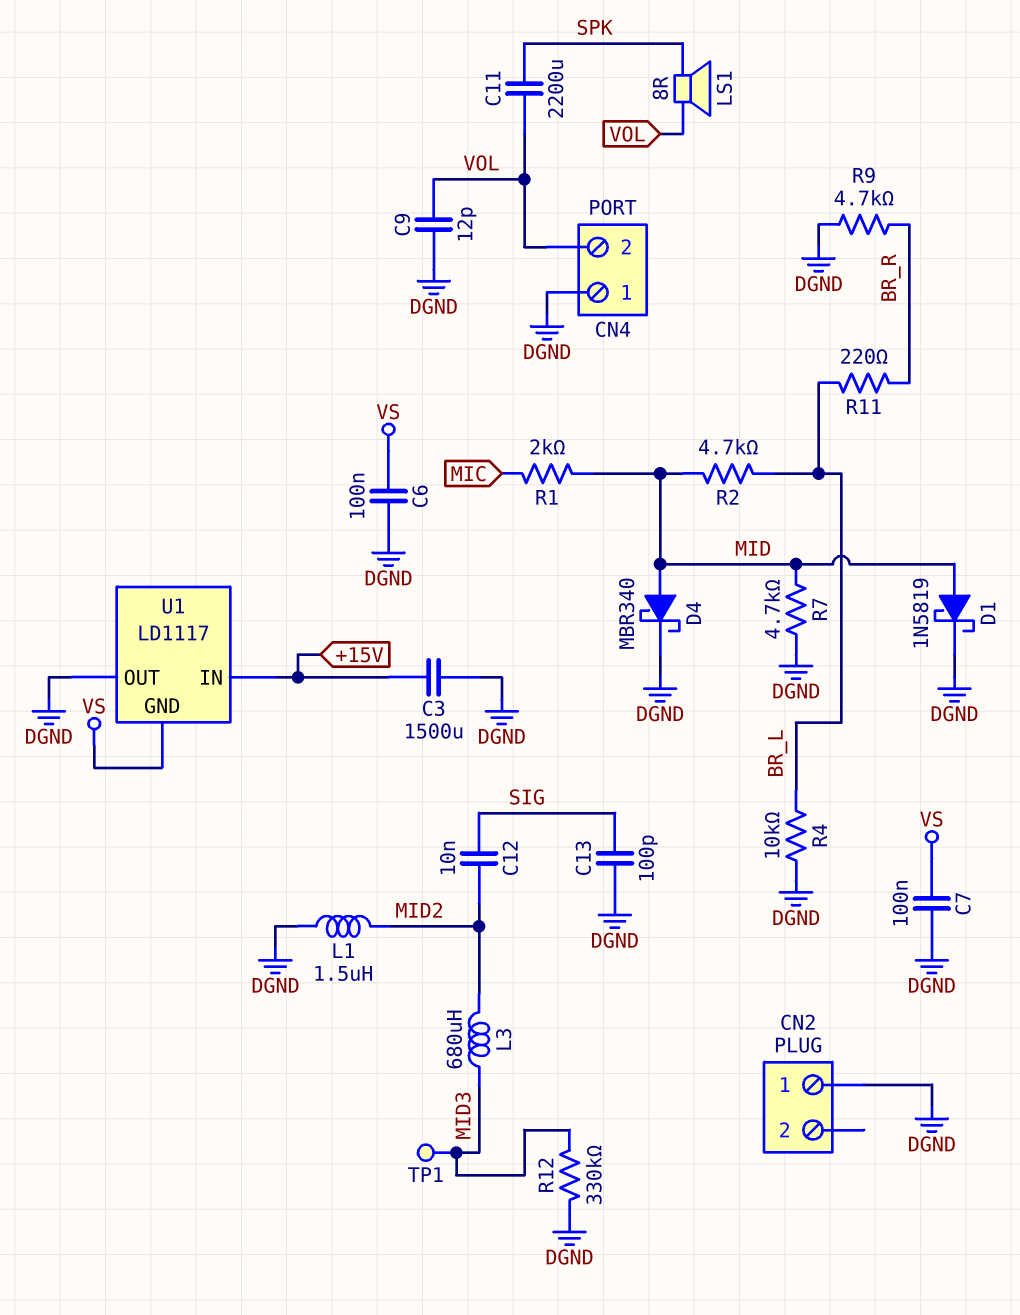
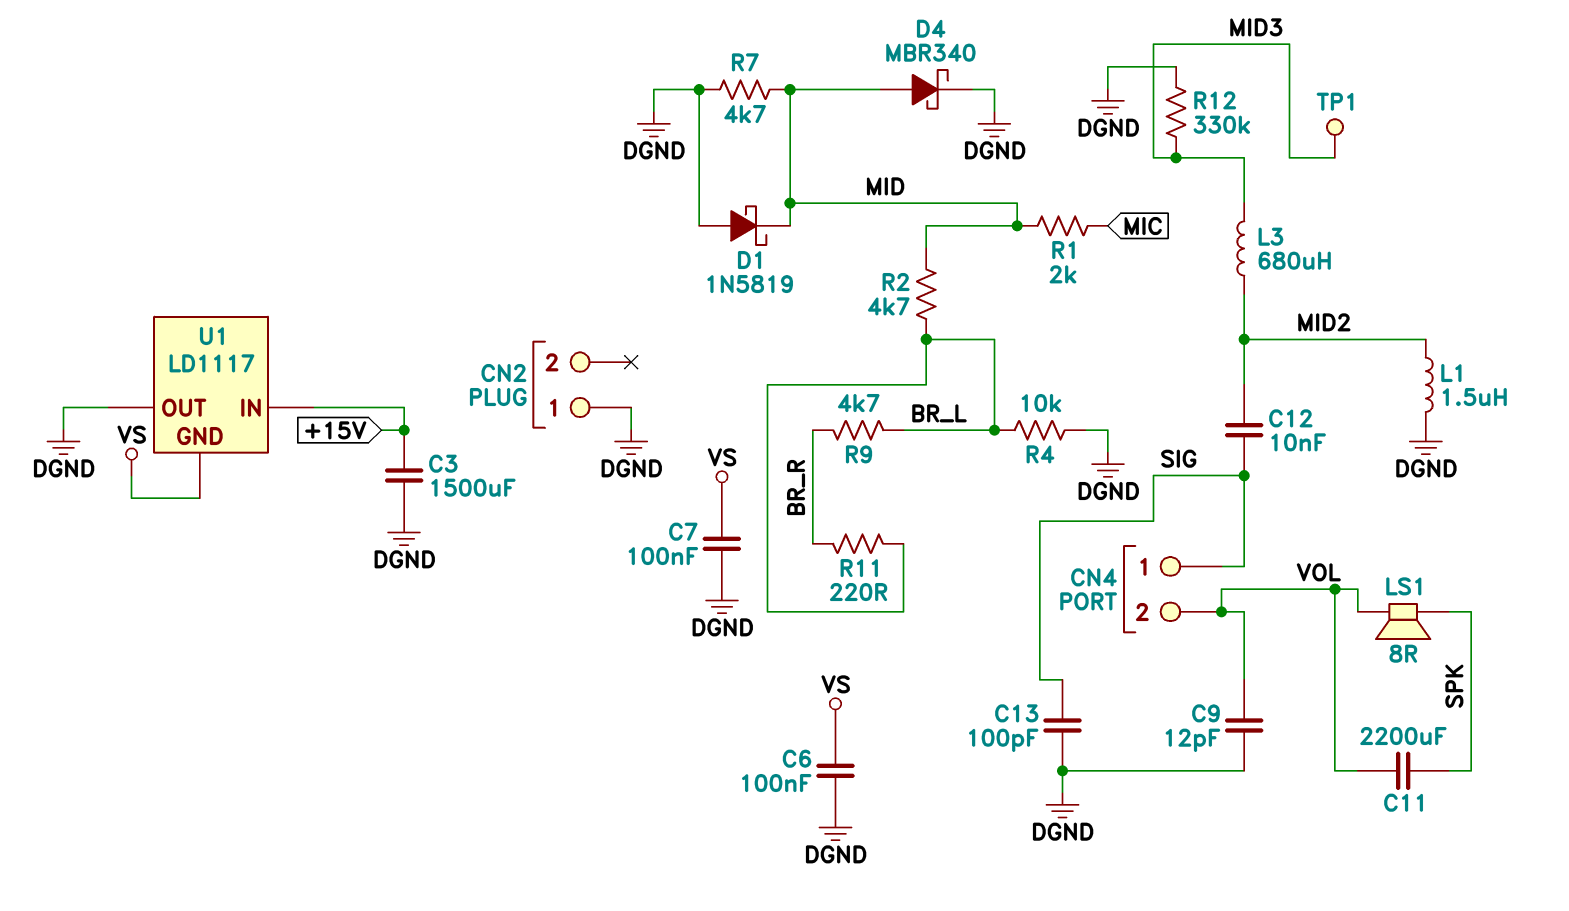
CN4 pin 1: DGND -> SIG
D1: schottky 1N5819 (A MID, K DGND) -> schottky 1N5819 (A DGND, K MID)
R9: 4.7k (BR_R, DGND) -> 4.7k (BR_L, BR_R)

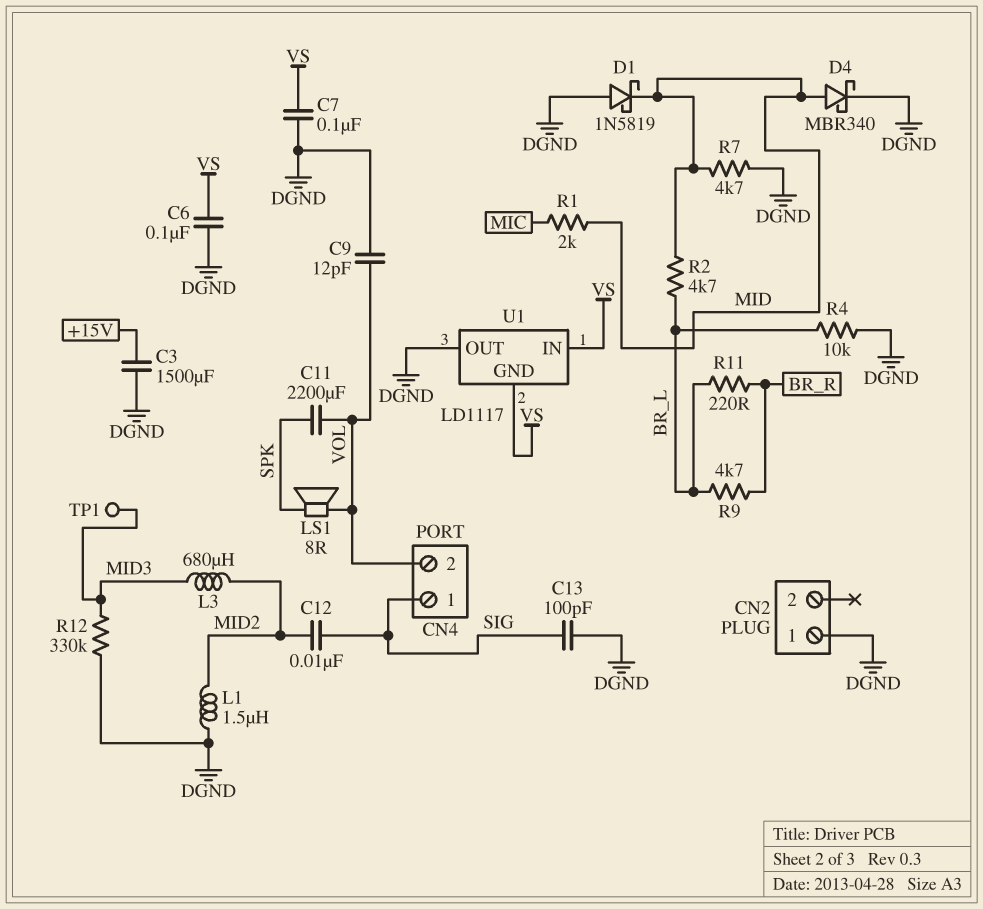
U1 pin IN: +15V -> VS

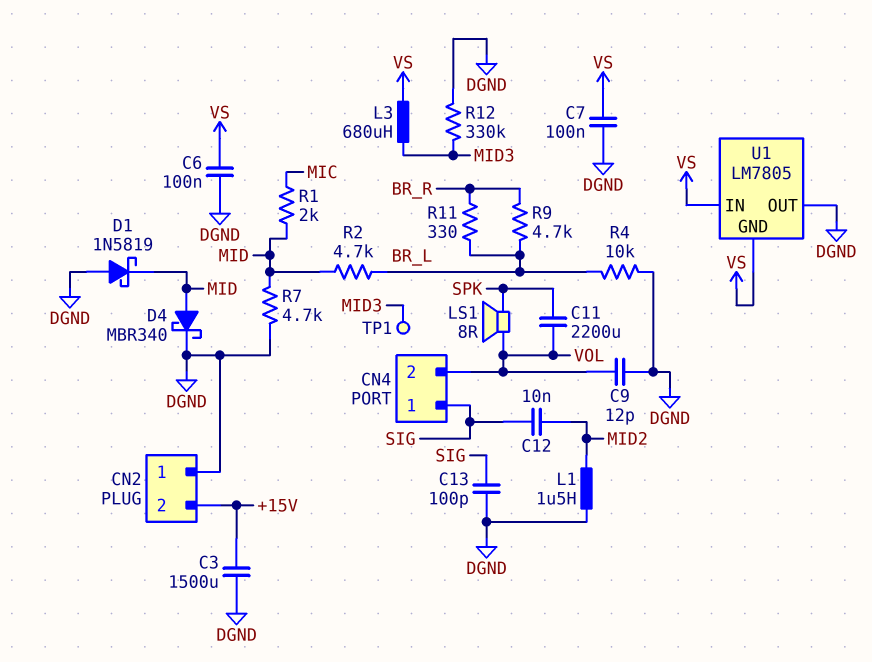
CN2 pin 2: none -> +15V
L3: 680uH (MID2, MID3) -> 680uH (MID3, VS)
R11: 220 (BR_L, BR_R) -> 330 (BR_L, BR_R)
U1: LD1117 -> LM7805

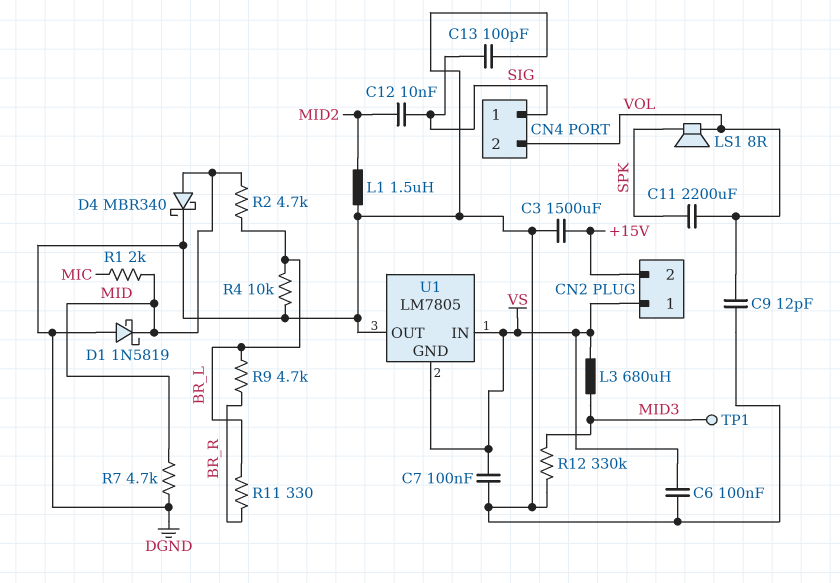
CN2 pin 1: DGND -> VS

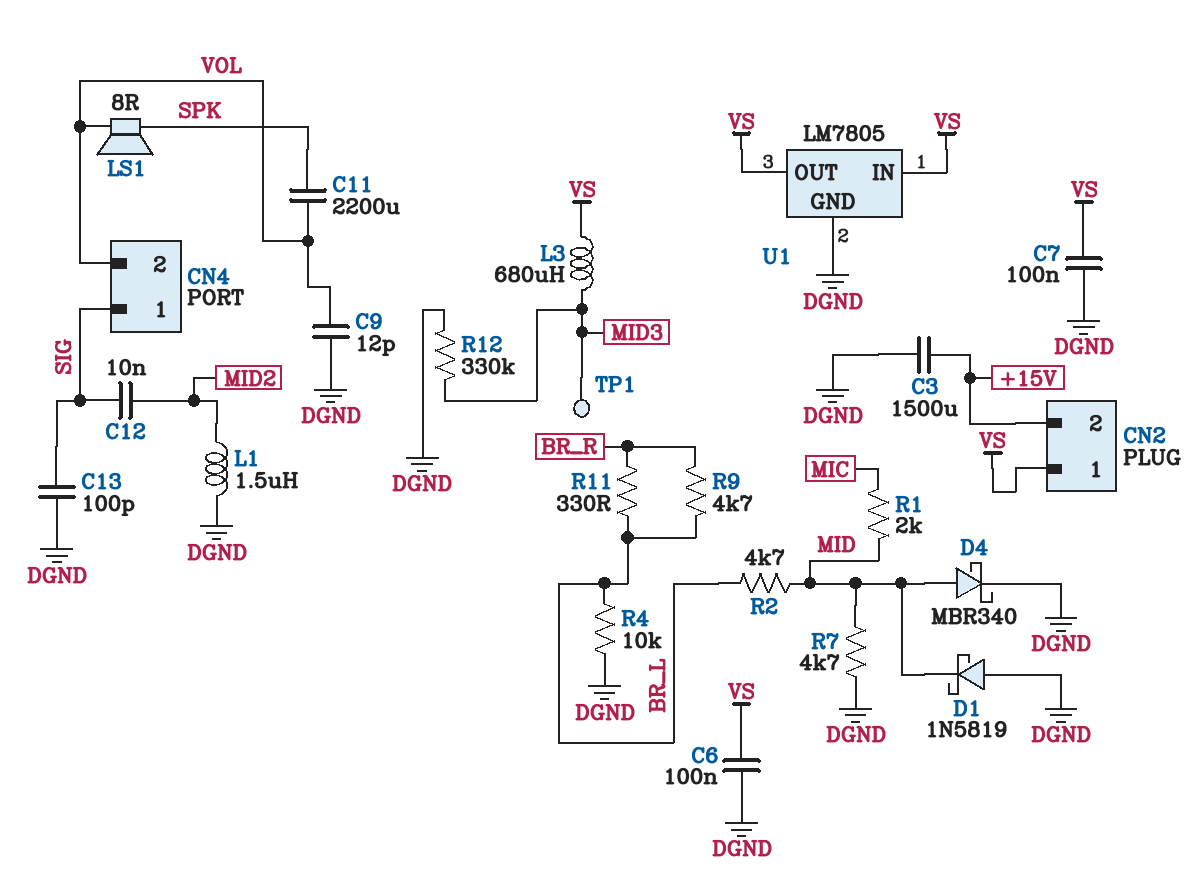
U1 pin GND: VS -> DGND
U1 pin OUT: DGND -> VS

